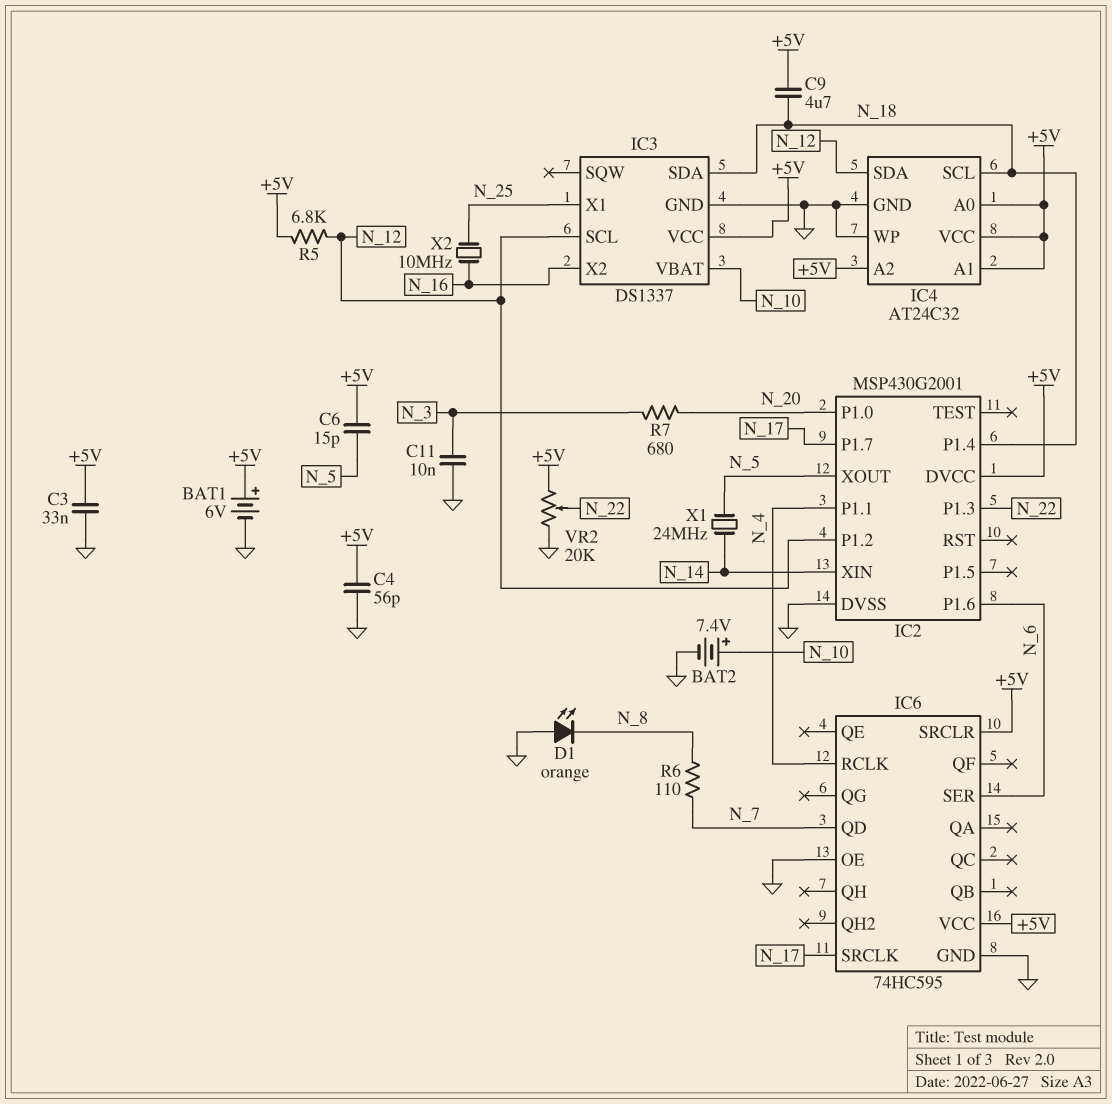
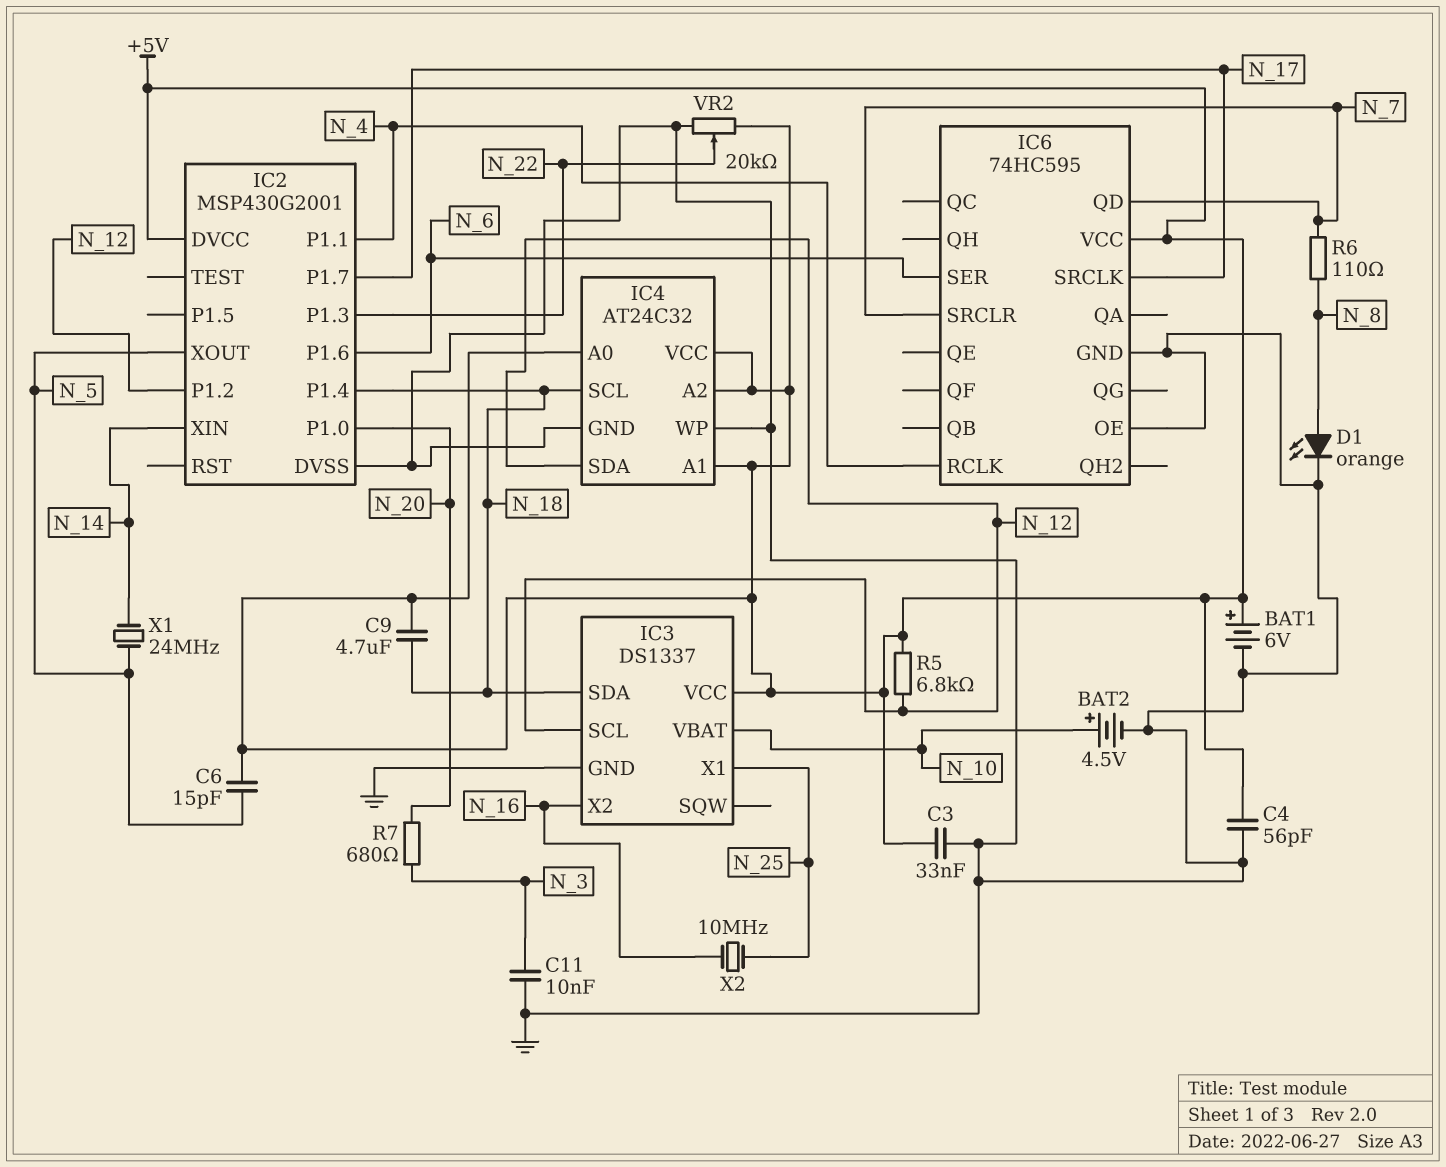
BAT2: 7.4V (plus N_10, minus GND) -> 4.5V (plus N_10, minus GND)
D1: LED orange (A GND, K N_8) -> LED orange (A N_8, K GND)
IC6 pin SRCLR: +5V -> N_7

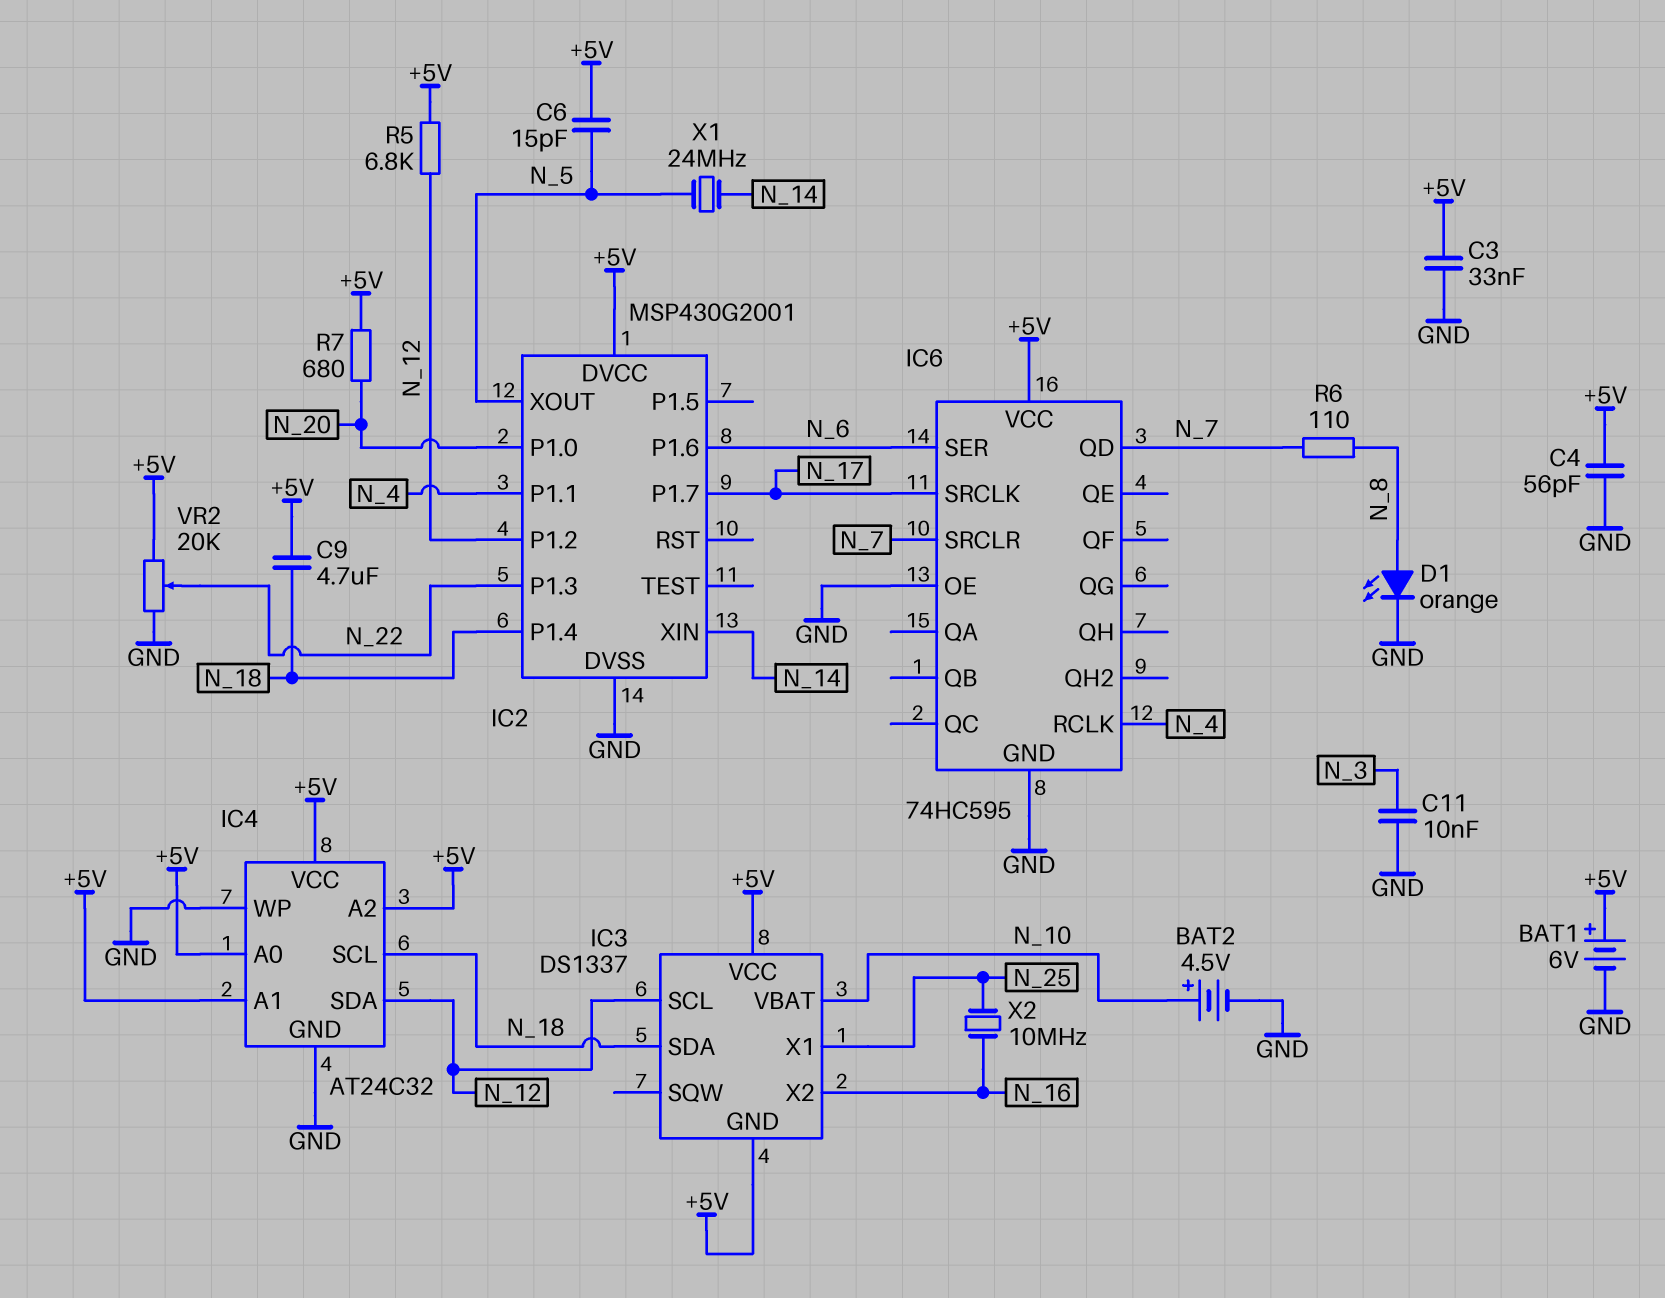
IC3 pin GND: GND -> +5V
R7: 680 (N_3, N_20) -> 680 (+5V, N_20)

